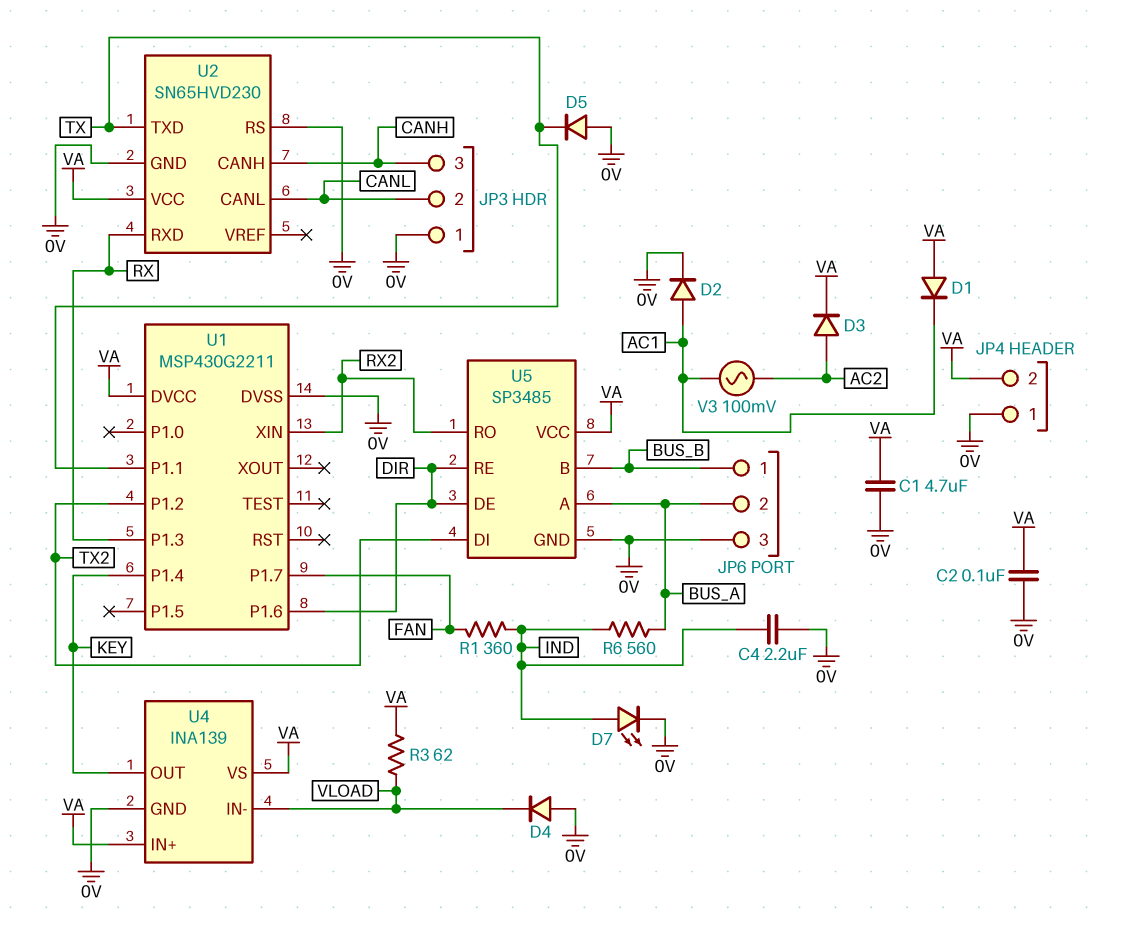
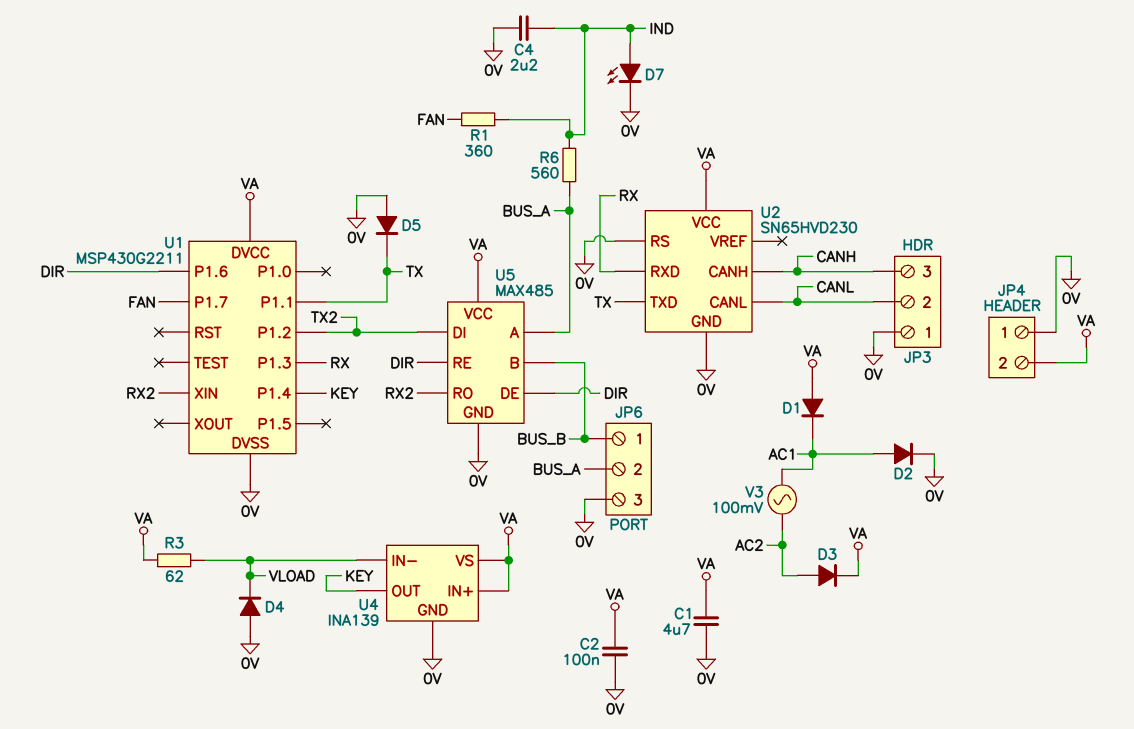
U5: SP3485 -> MAX485

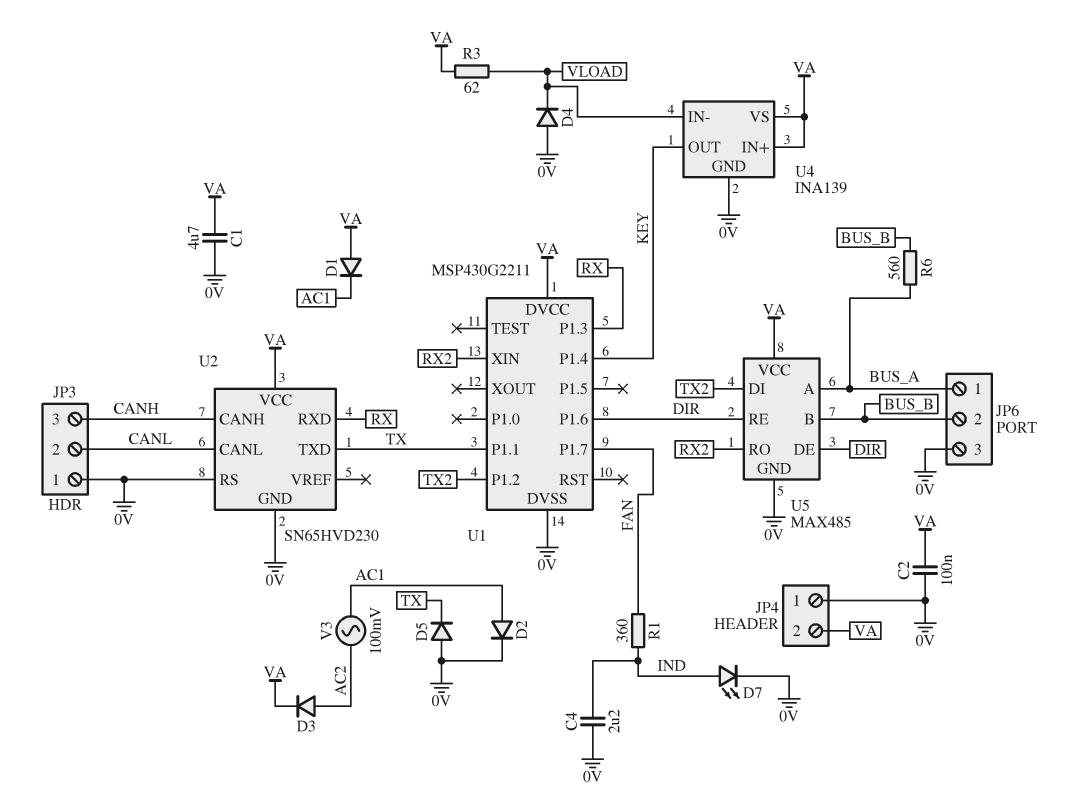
JP6 pin 1: BUS_B -> BUS_A
JP6 pin 2: BUS_A -> BUS_B
R6: 560 (BUS_A, IND) -> 560 (BUS_A, BUS_B)

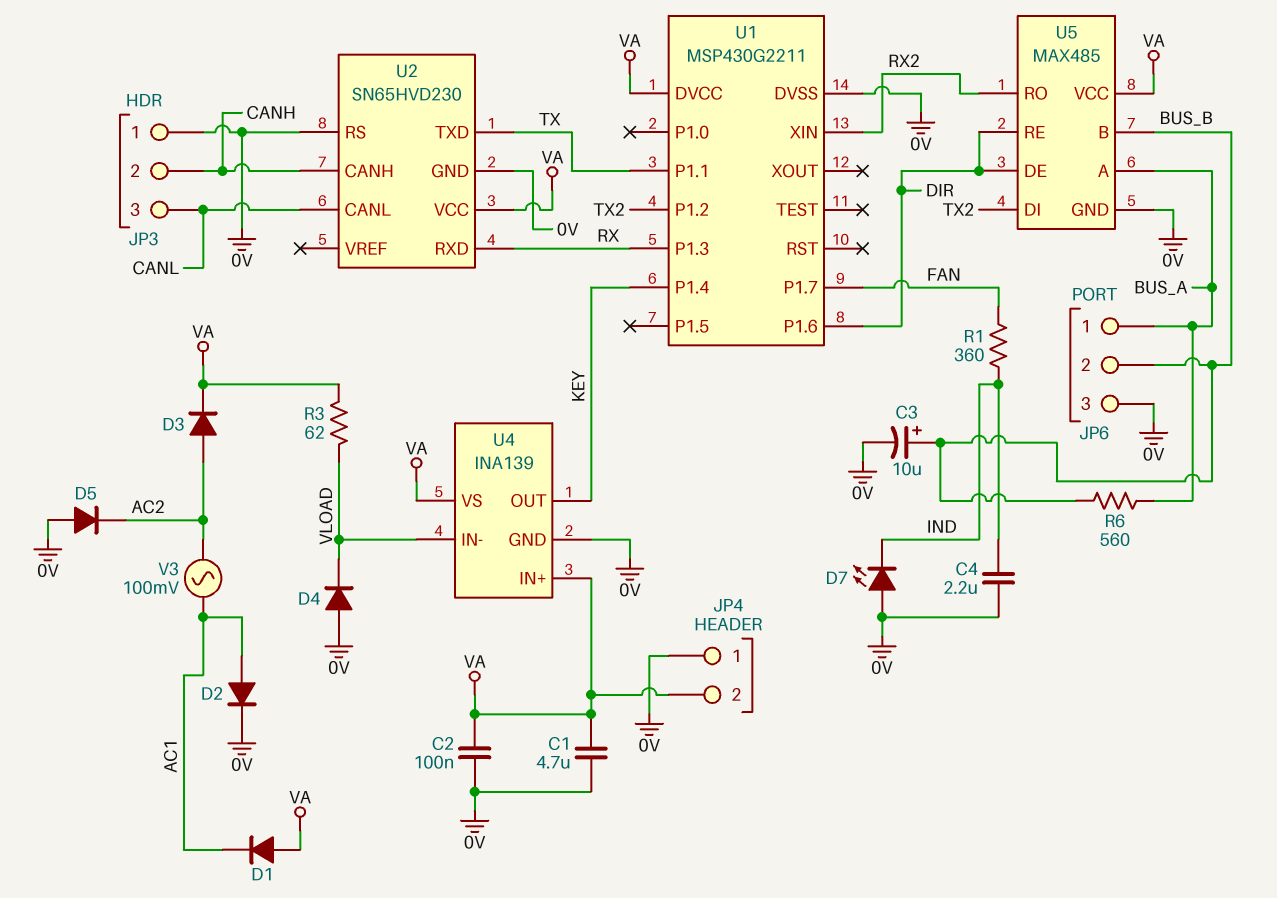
C3: none -> 10uF (plus BUS_B, minus 0V)
D5: diode (A 0V, K TX) -> diode (A 0V, K AC2)
D7: LED (A IND, K 0V) -> LED (A 0V, K IND)
JP3 pin 2: CANL -> CANH
JP3 pin 3: CANH -> CANL

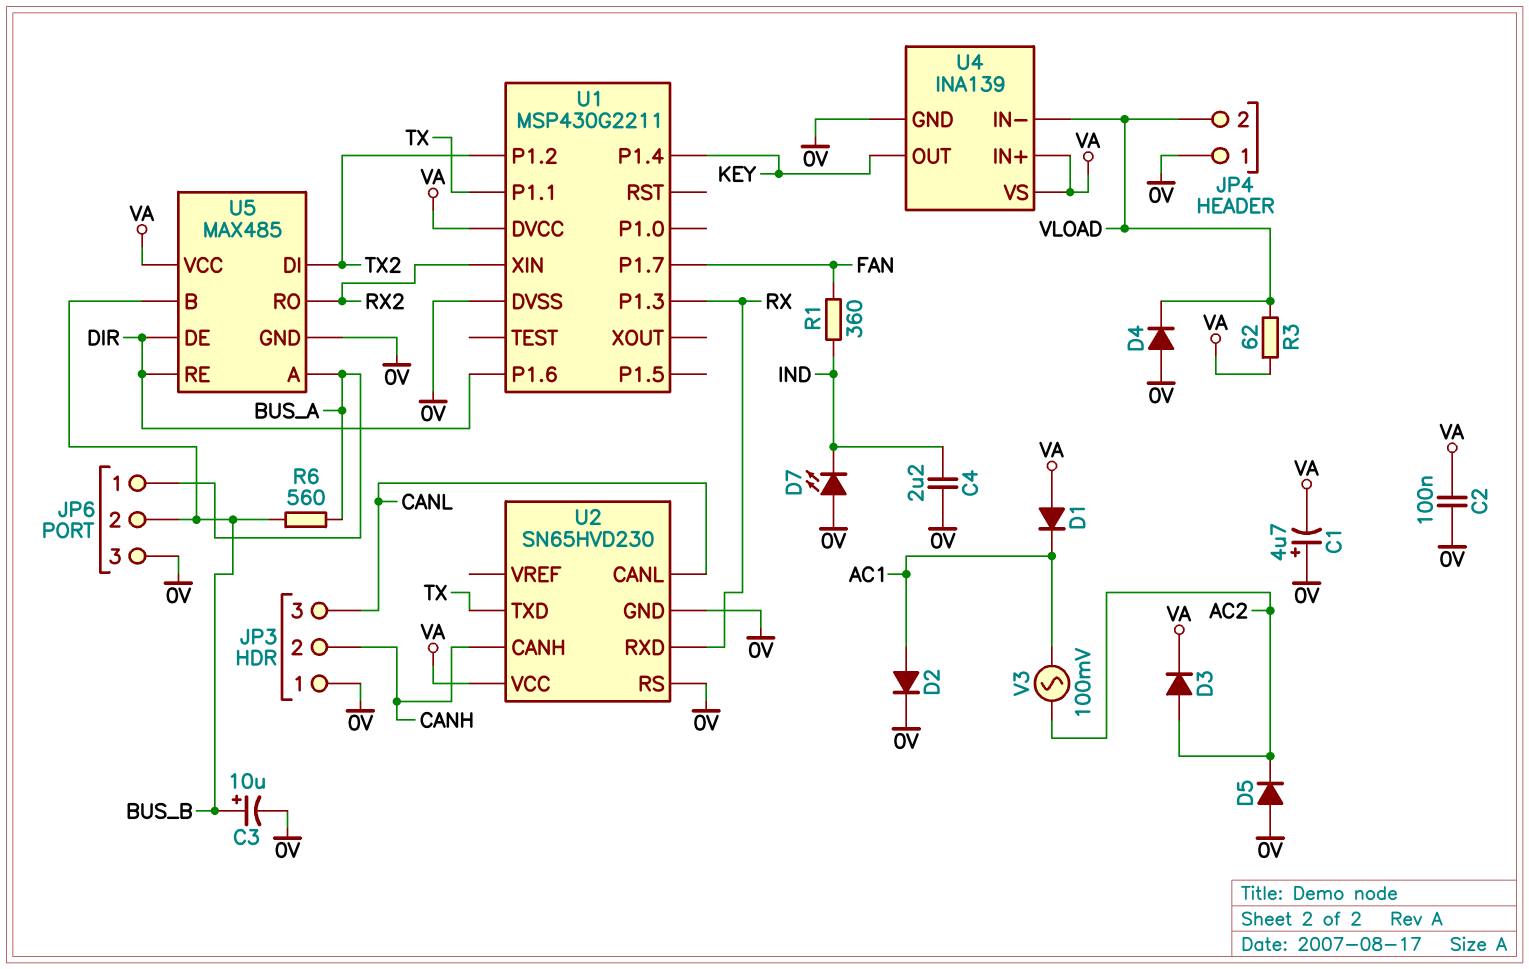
C1: 4.7uF (0V, VA) -> 4.7uF (plus 0V, minus VA)
JP4 pin 2: VA -> VLOAD

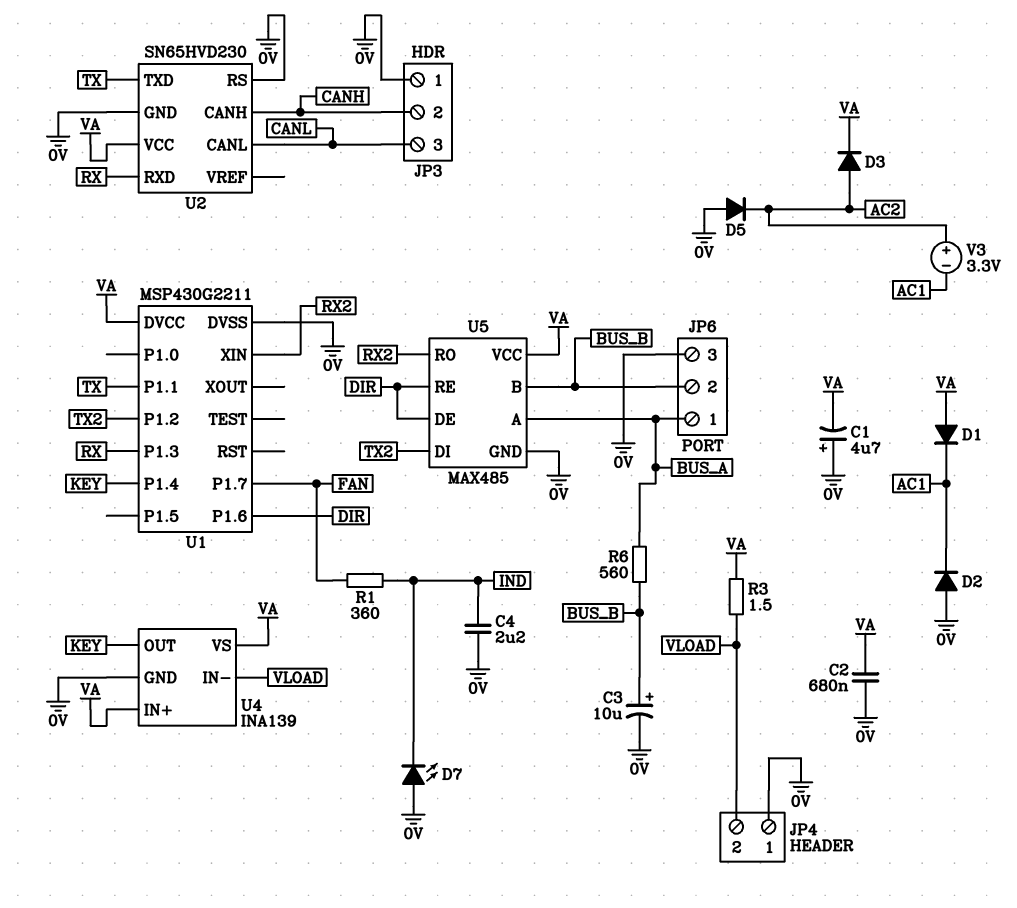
C2: 100nF (0V, VA) -> 680nF (0V, VA)
D2: diode (A AC1, K 0V) -> diode (A 0V, K AC1)
D4: diode (A 0V, K VLOAD) -> none
R3: 62 (VA, VLOAD) -> 1.5 (VA, VLOAD)
V3: AC 100mV (AC1, AC2) -> 3.3V (plus AC2, minus AC1)

